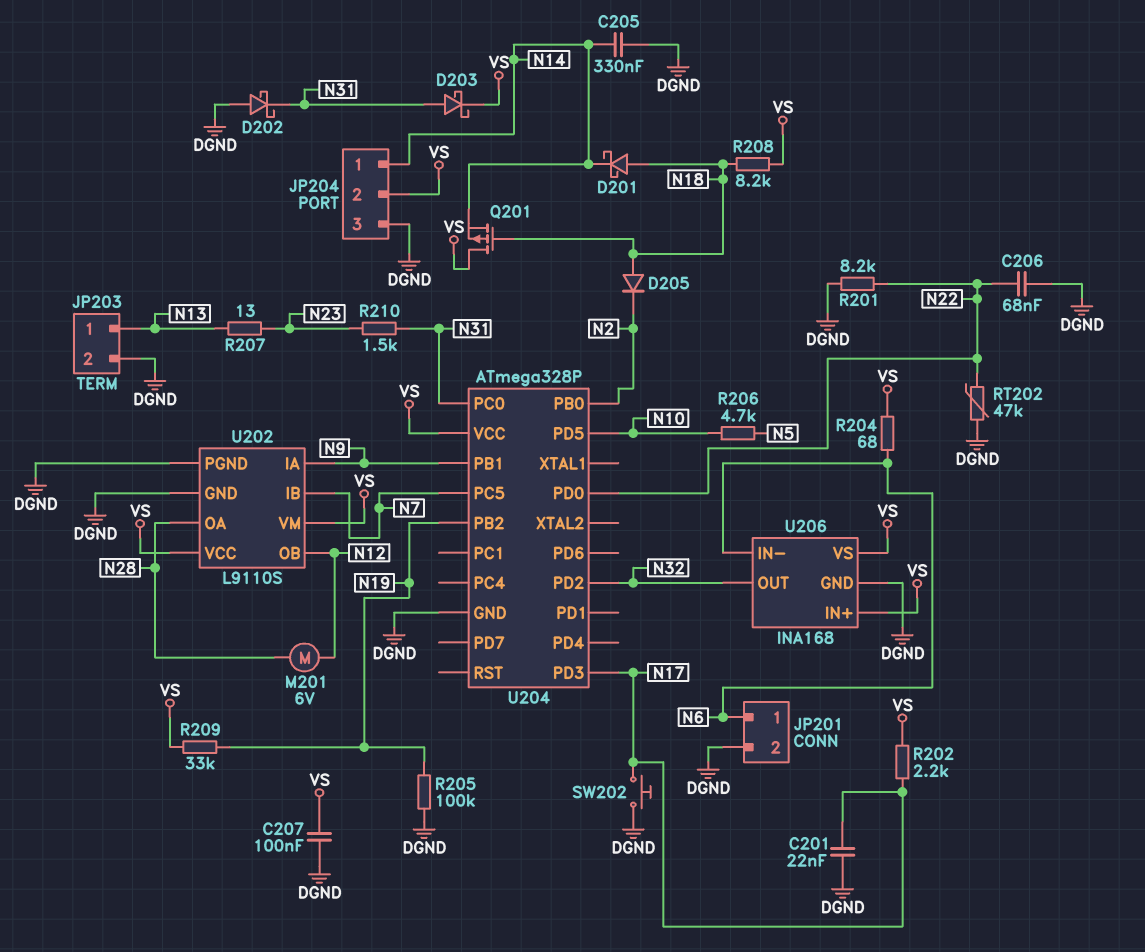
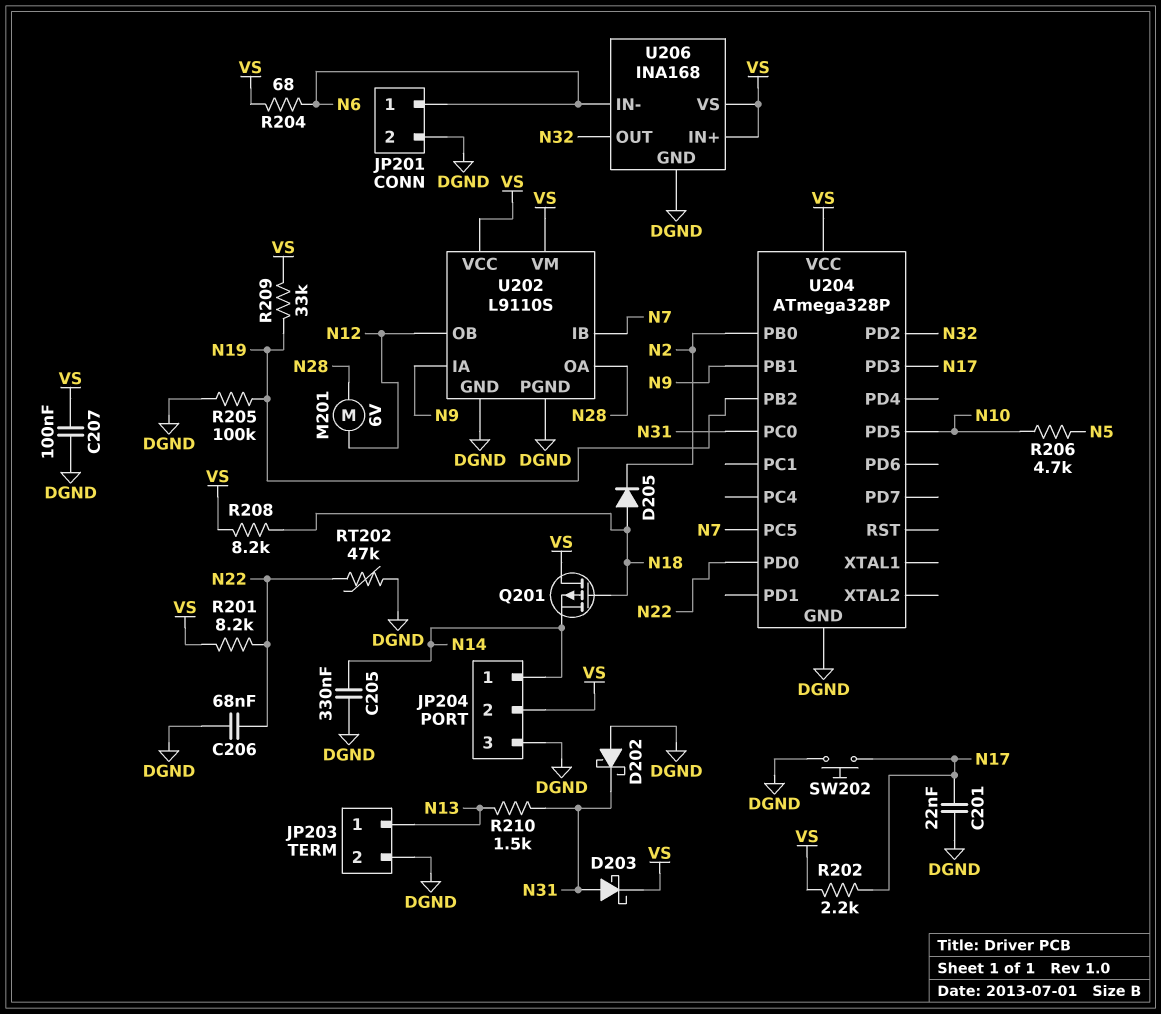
D201: schottky (A N18, K N14) -> none
R201: 8.2k (DGND, N22) -> 8.2k (N22, VS)
R207: 13 (N13, N23) -> none
R210: 1.5k (N23, N31) -> 1.5k (N13, N31)

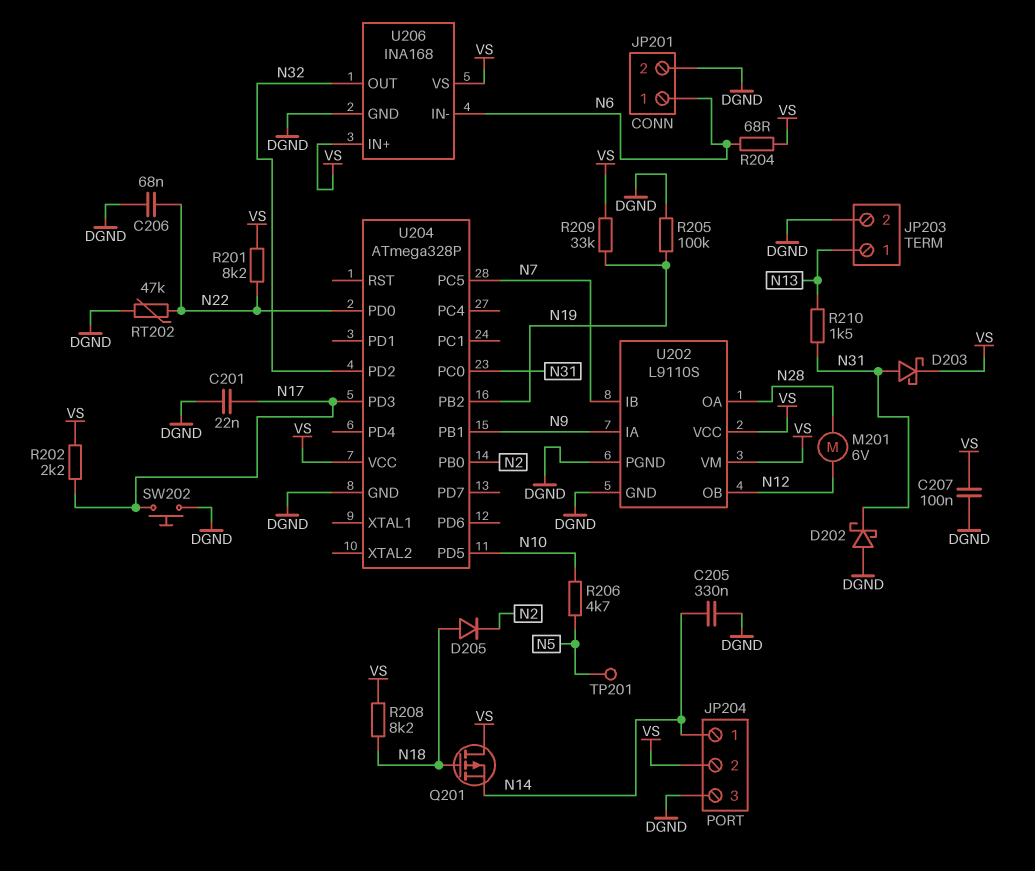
TP201: none -> test point (N5)

